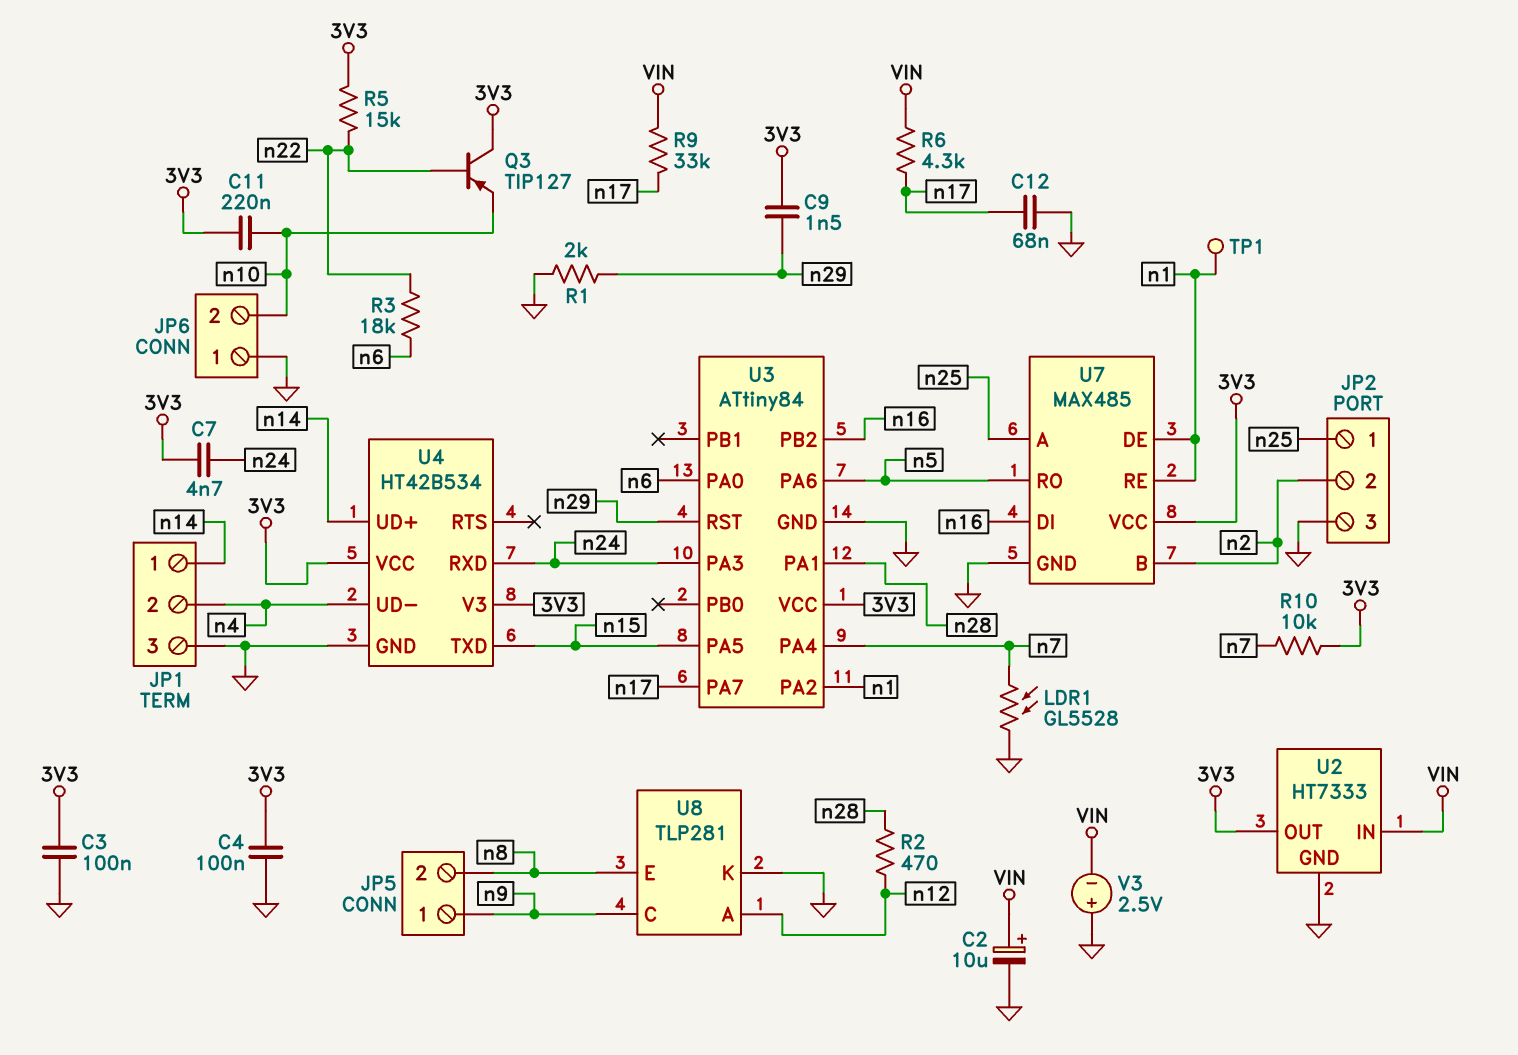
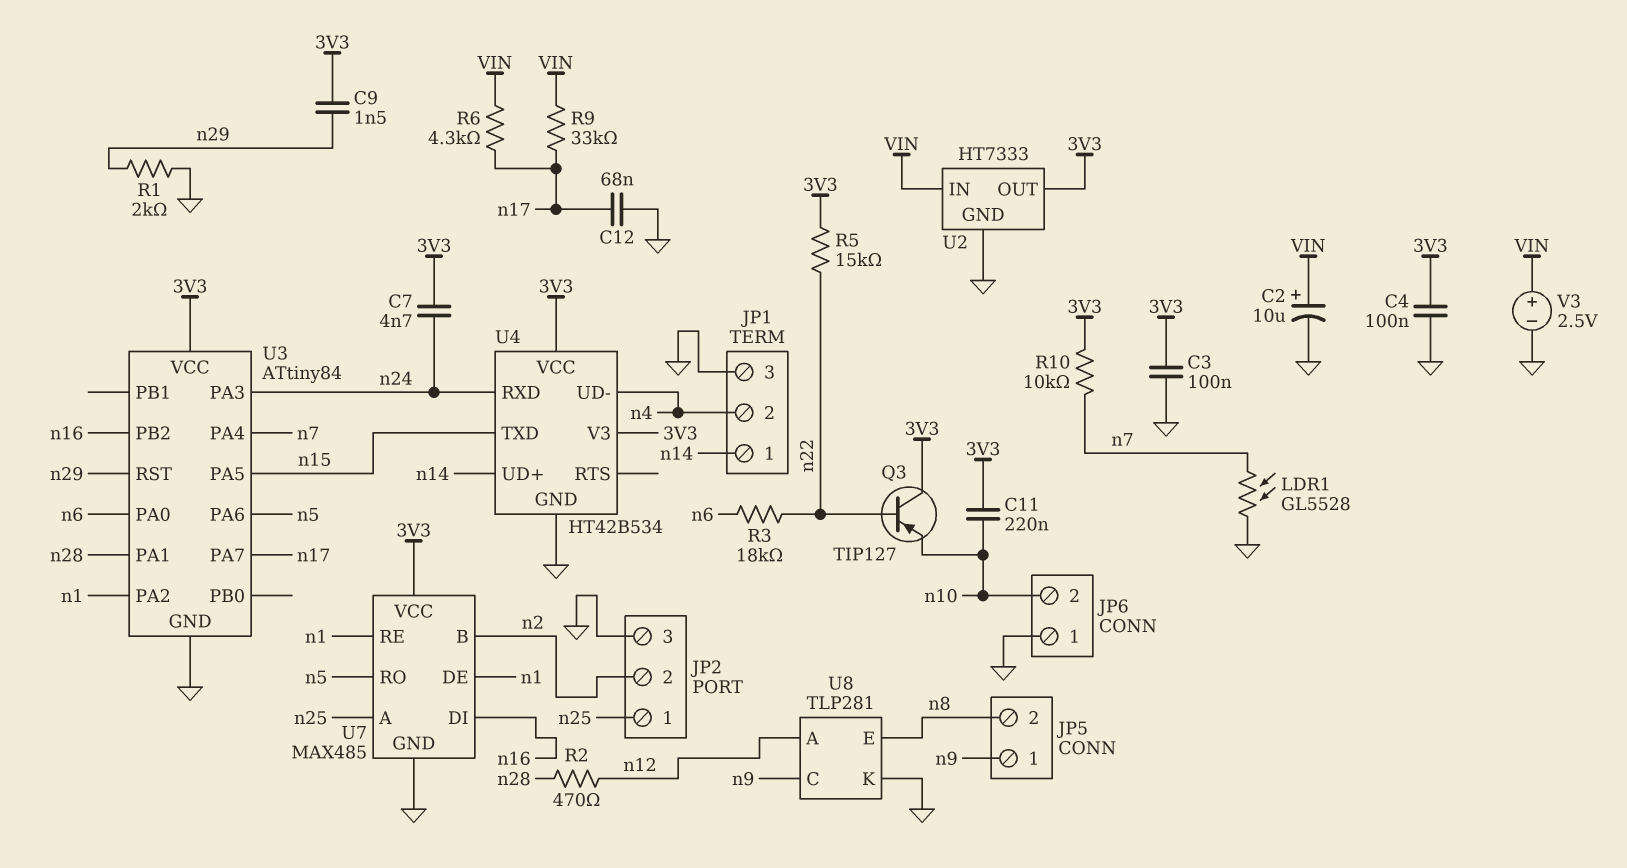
TP1: test point (n1) -> none
V3: 2.5V (plus GND, minus VIN) -> 2.5V (plus VIN, minus GND)

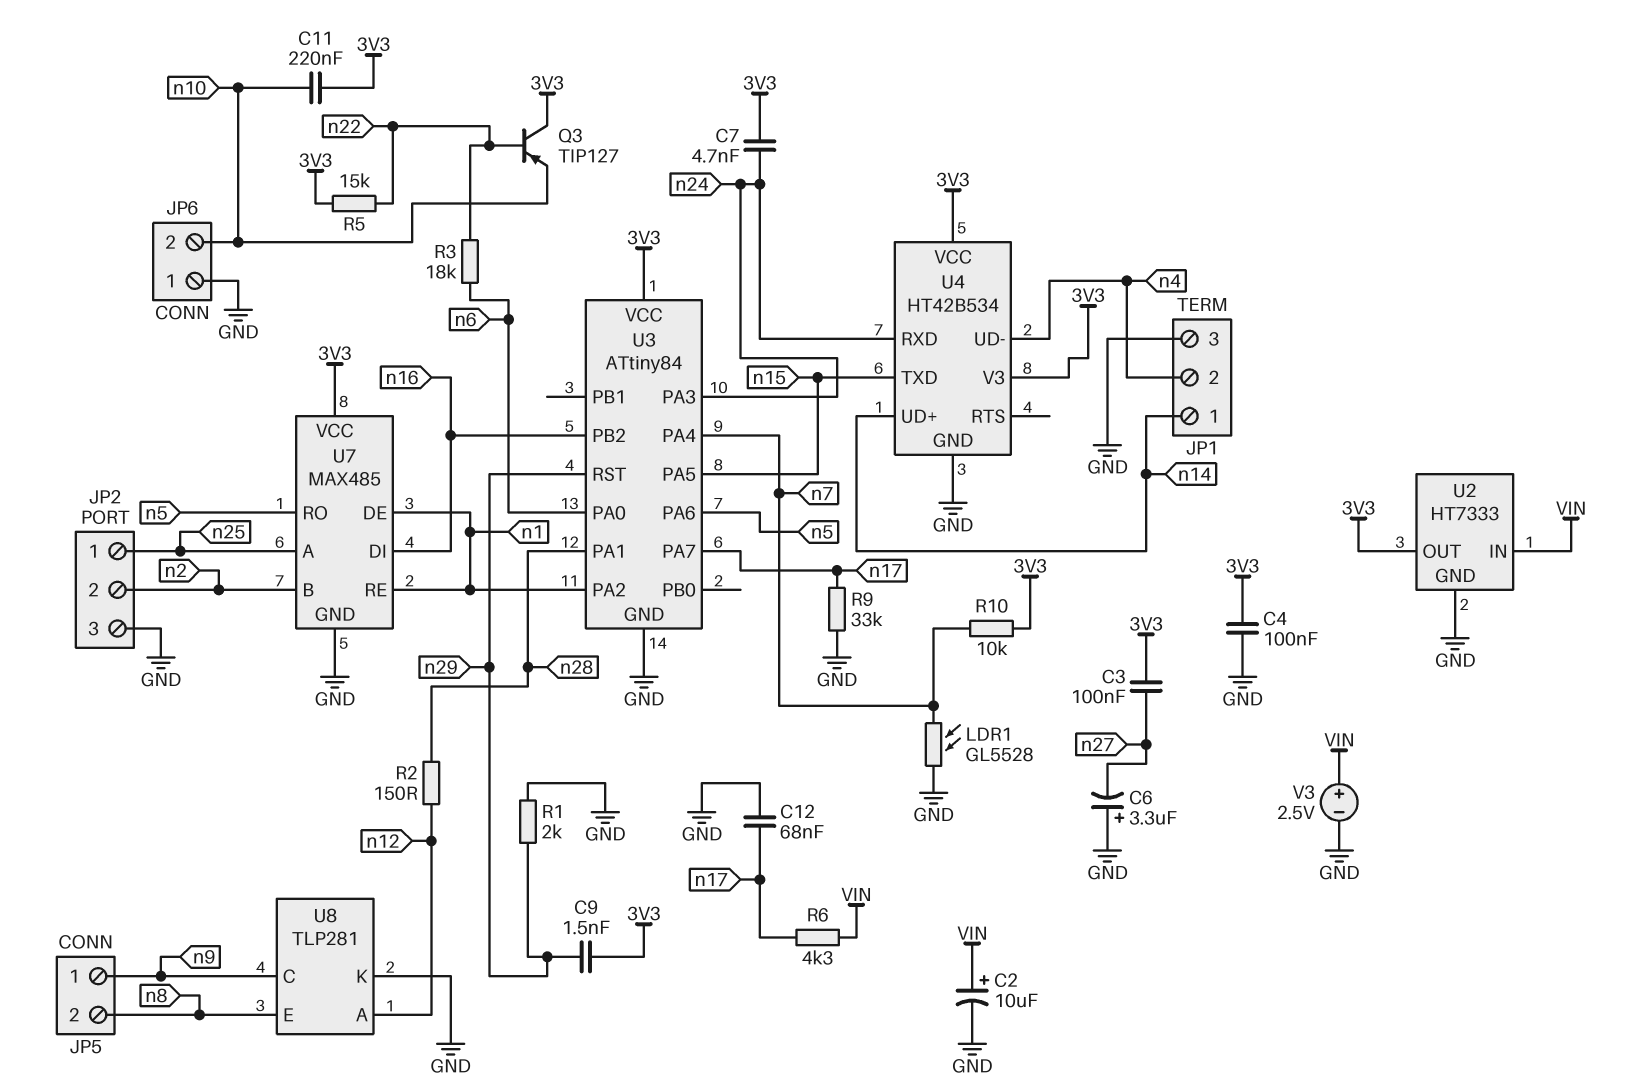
C3: 100nF (3V3, GND) -> 100nF (3V3, n27)
C6: none -> 3.3uF (plus GND, minus n27)
R2: 470 (n12, n28) -> 150 (n12, n28)
R9: 33k (VIN, n17) -> 33k (GND, n17)

